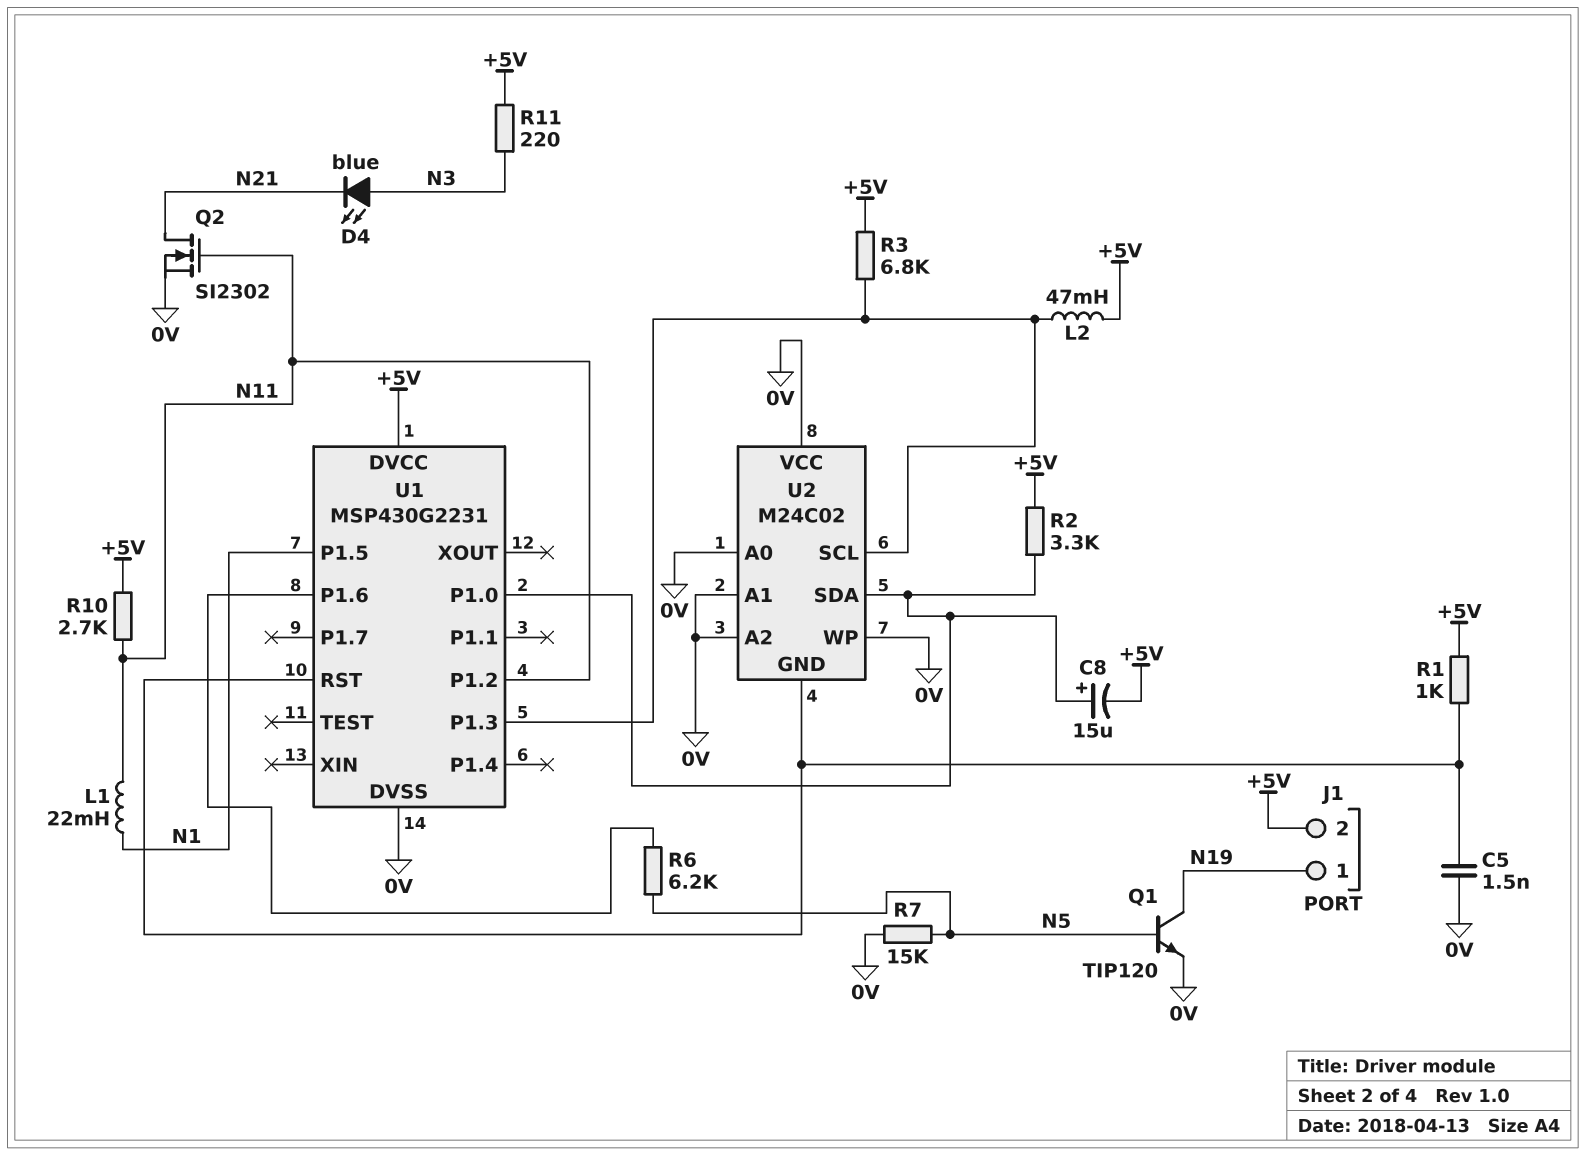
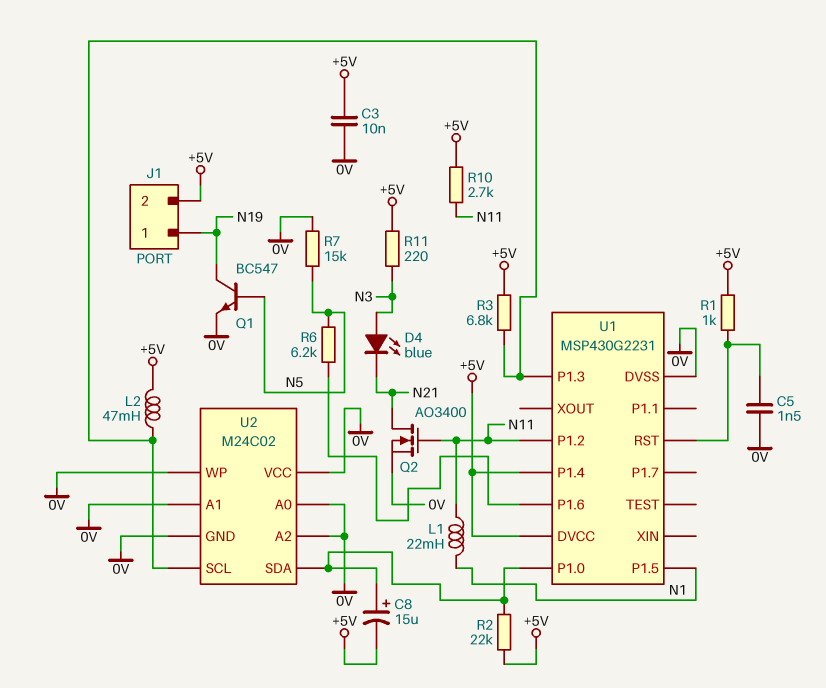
C3: none -> 10nF (+5V, 0V)
Q1: NPN TIP120 (B N5, C N19, E 0V) -> NPN BC547 (B N5, C N19, E 0V)
Q2: NMOS SI2302 (G N11, D N21, S 0V) -> NMOS AO3400 (G N11, D N21, S 0V)
R2: 3.3k (+5V, U1/P1.0) -> 22k (+5V, U1/P1.0)
U1 pin P1.4: none -> +5V
U2 pin GND: U1/RST -> 0V

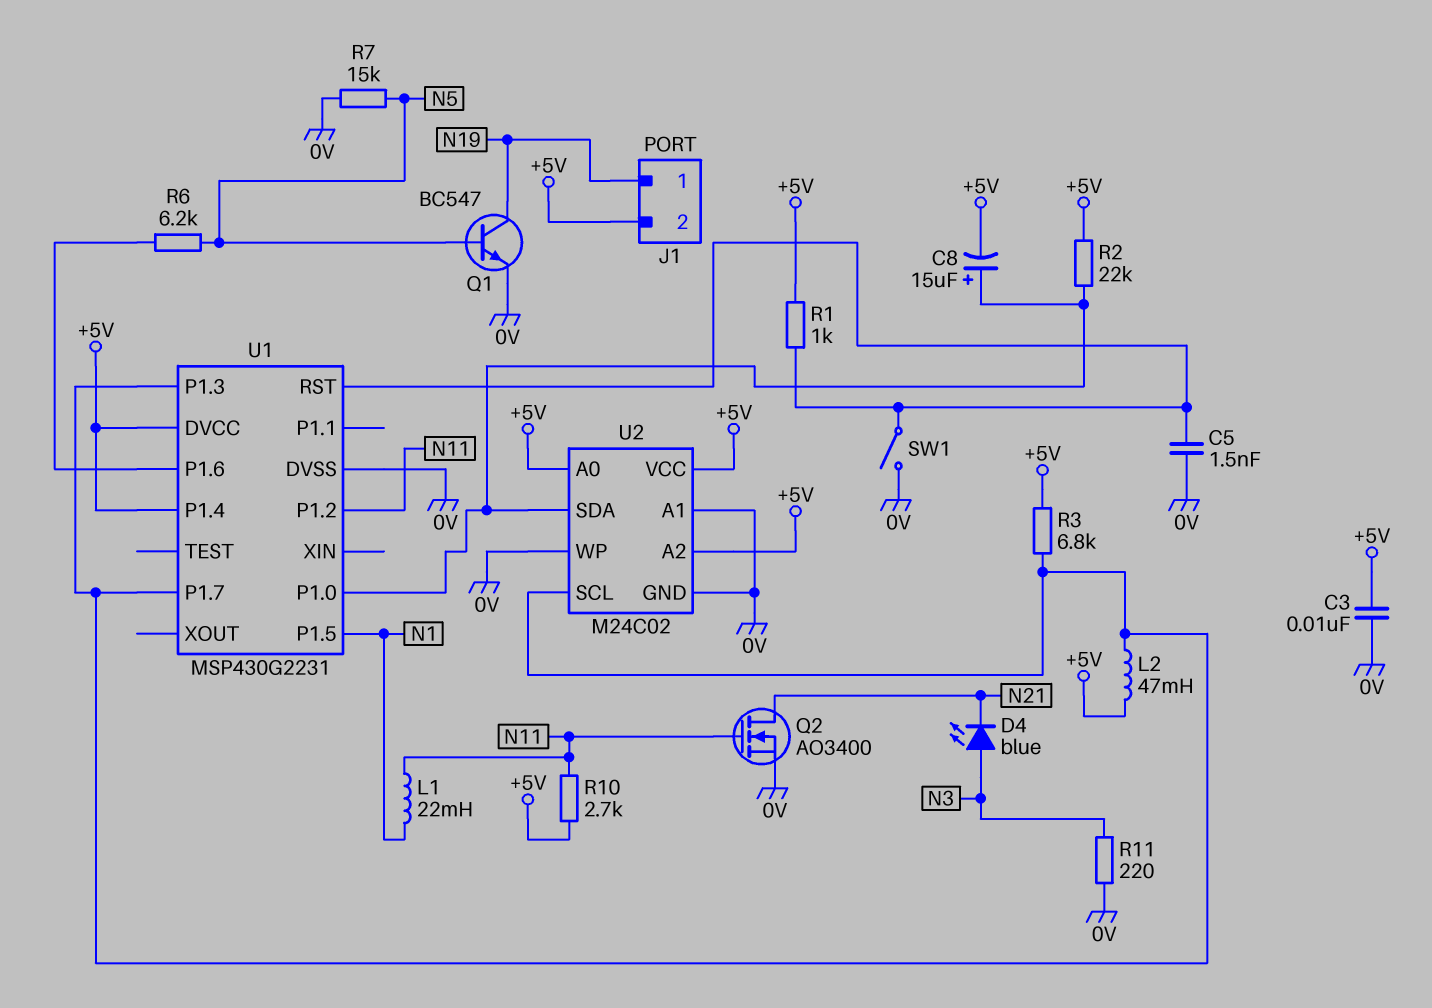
R11: 220 (+5V, N3) -> 220 (0V, N3)
SW1: none -> switch (0V, U1/RST)
U1 pin P1.7: none -> U1/P1.3
U2 pin A0: 0V -> +5V
U2 pin A2: 0V -> +5V
U2 pin VCC: 0V -> +5V

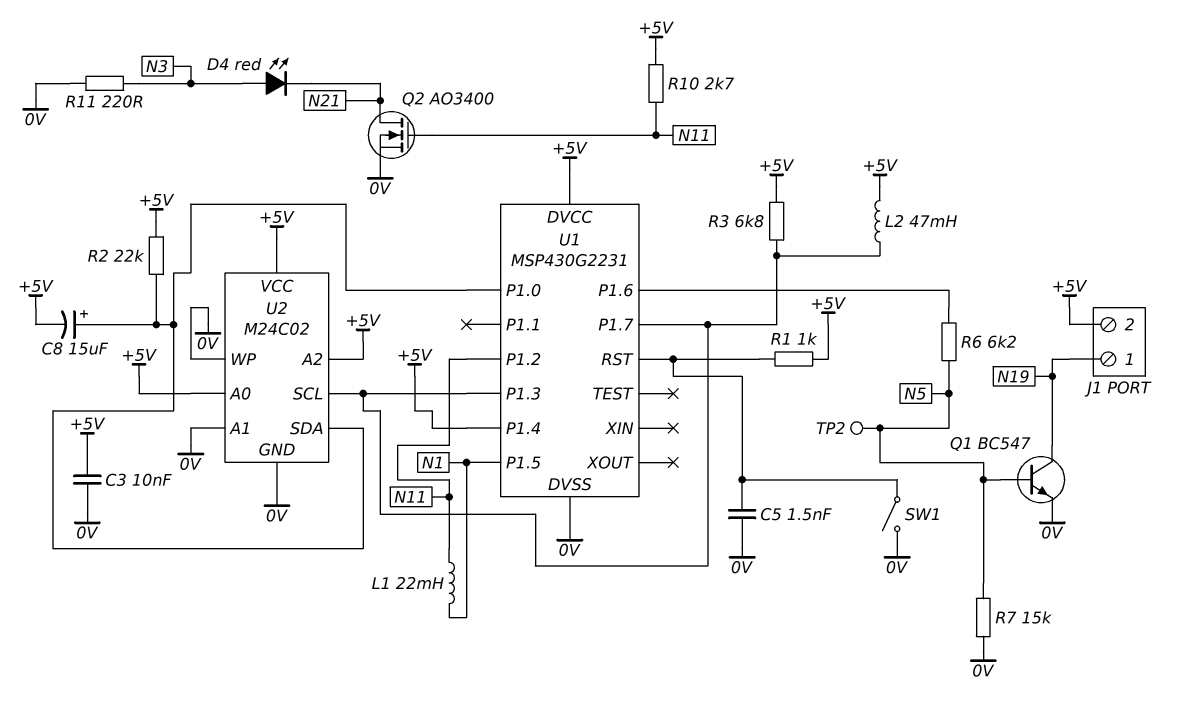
D4: LED blue (A N3, K N21) -> LED red (A N3, K N21)
TP2: none -> test point (N5)

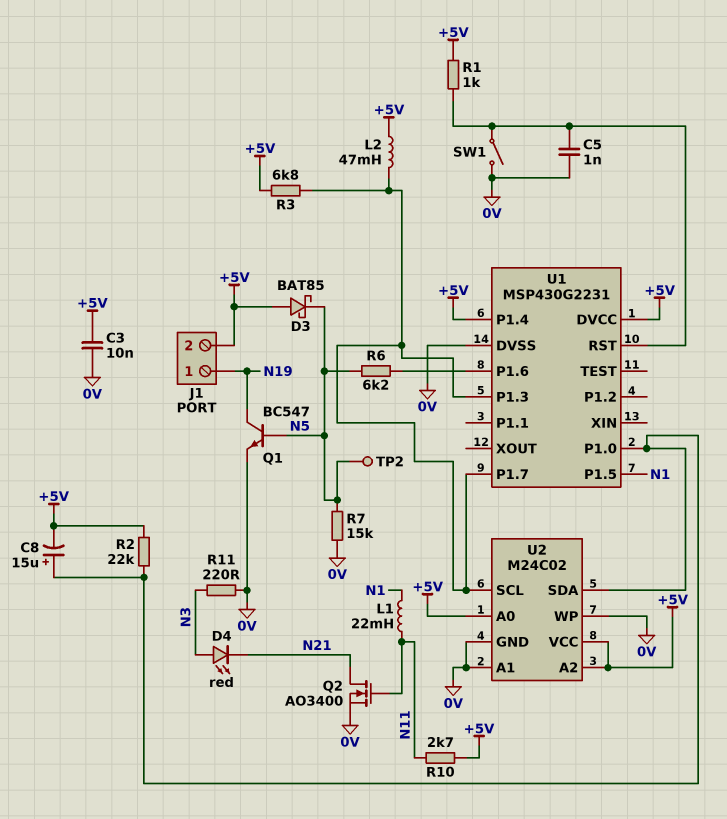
C5: 1.5nF (0V, U1/RST) -> 1nF (0V, U1/RST)
D3: none -> schottky BAT85 (A +5V, K N5)
U1 pin P1.2: N11 -> none

